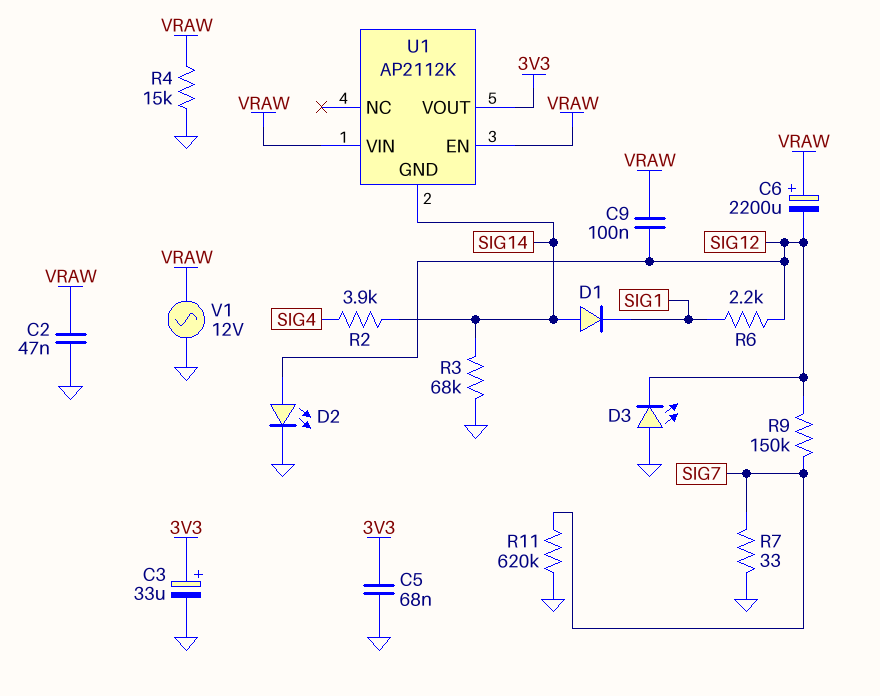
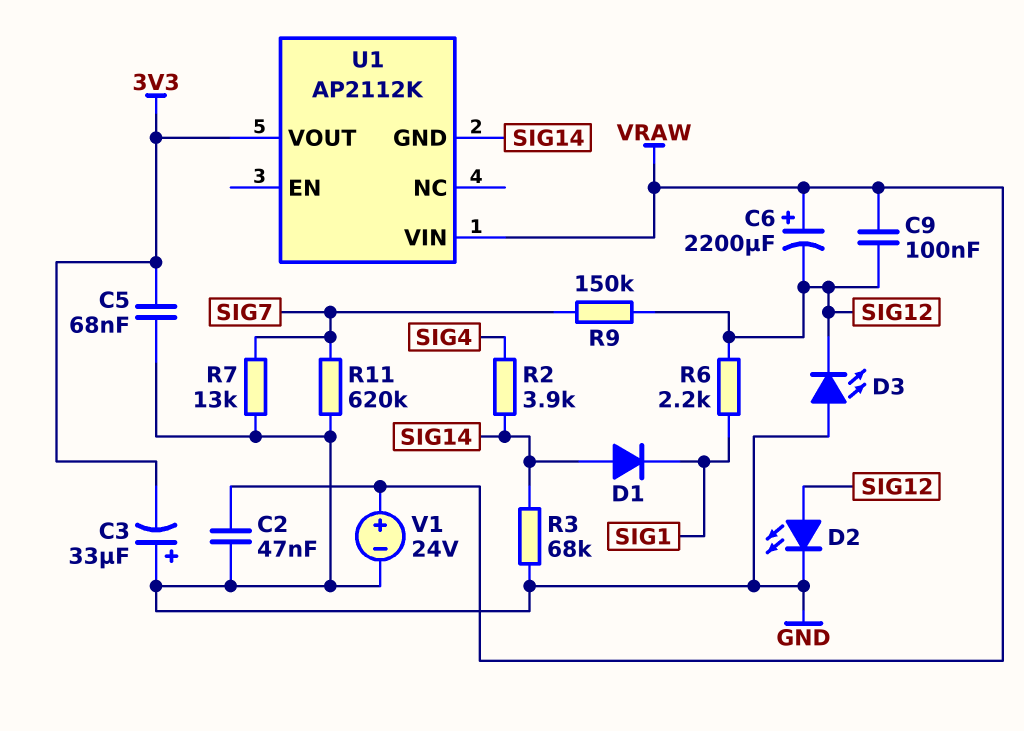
C3: 33uF (plus 3V3, minus GND) -> 33uF (plus GND, minus 3V3)
R4: 15k (GND, VRAW) -> none
R7: 33 (GND, SIG7) -> 13k (GND, SIG7)
U1 pin EN: VRAW -> none
V1: AC 12V (GND, VRAW) -> 24V (plus VRAW, minus GND)

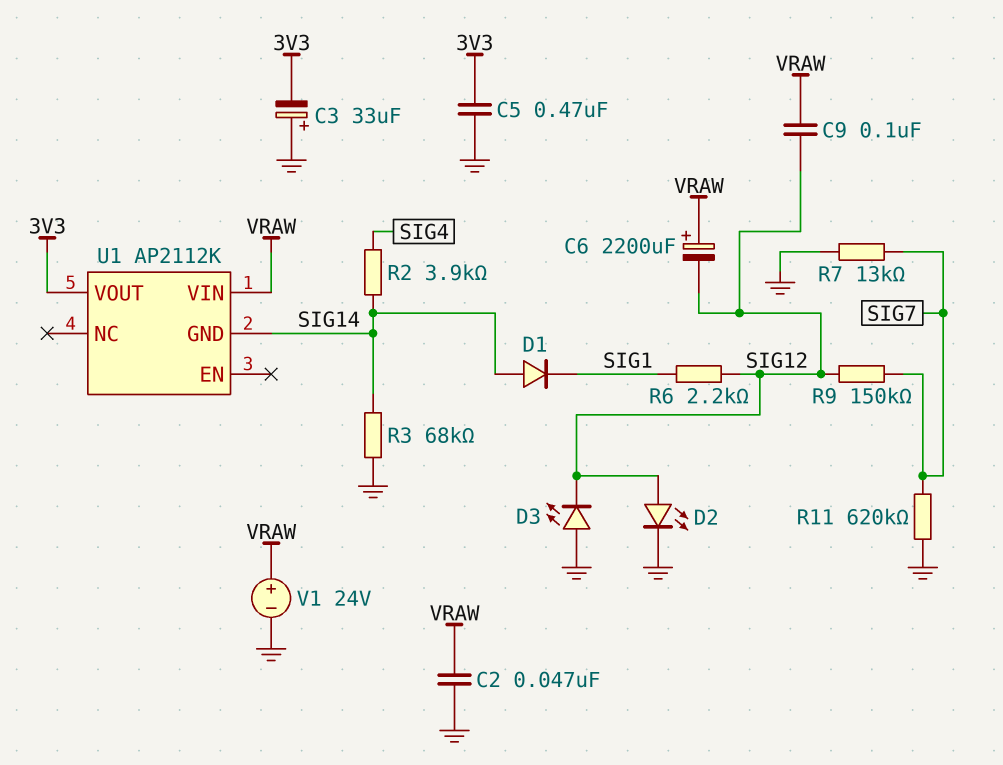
C5: 68nF (3V3, GND) -> 470nF (3V3, GND)

